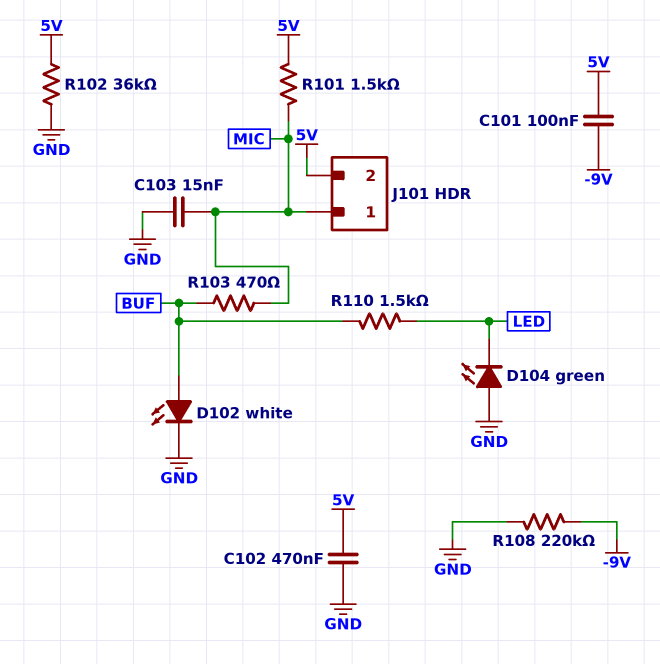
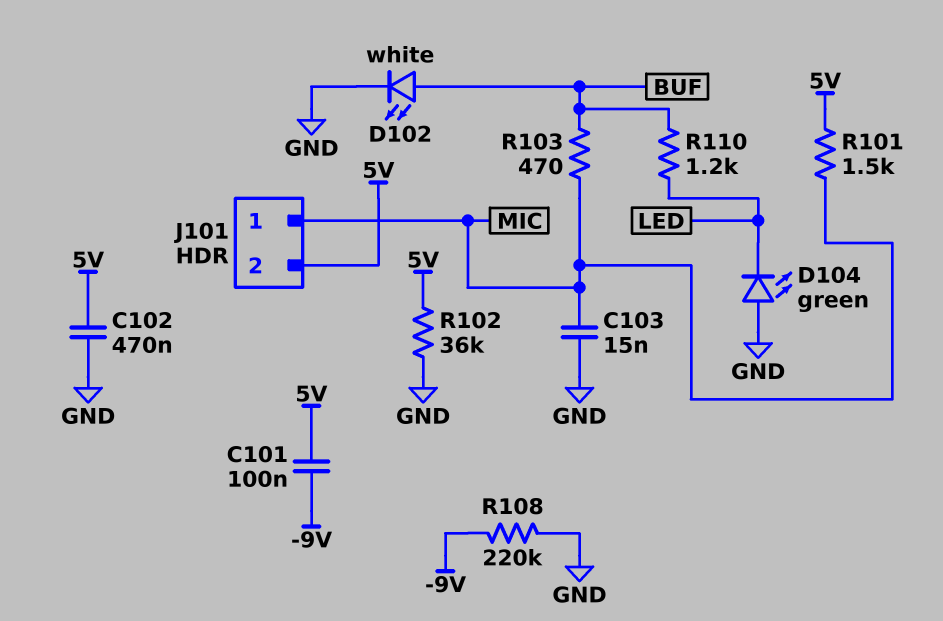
R110: 1.5k (BUF, LED) -> 1.2k (BUF, LED)

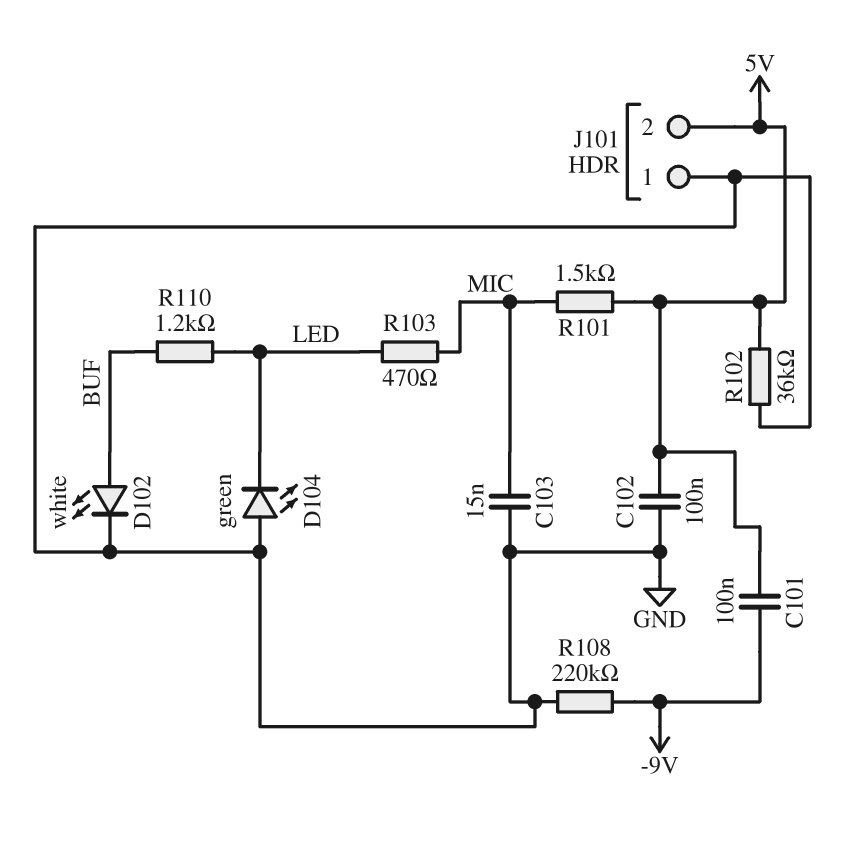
C102: 470nF (5V, GND) -> 100nF (5V, GND)
J101 pin 1: MIC -> GND
R103: 470 (BUF, MIC) -> 470 (LED, MIC)

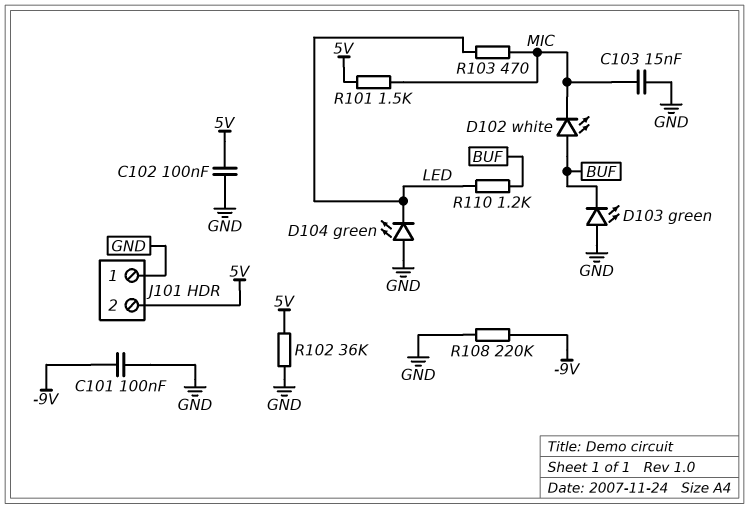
C101: 100nF (-9V, 5V) -> 100nF (-9V, GND)
D102: LED white (A BUF, K GND) -> LED white (A BUF, K MIC)
D103: none -> LED green (A GND, K BUF)

